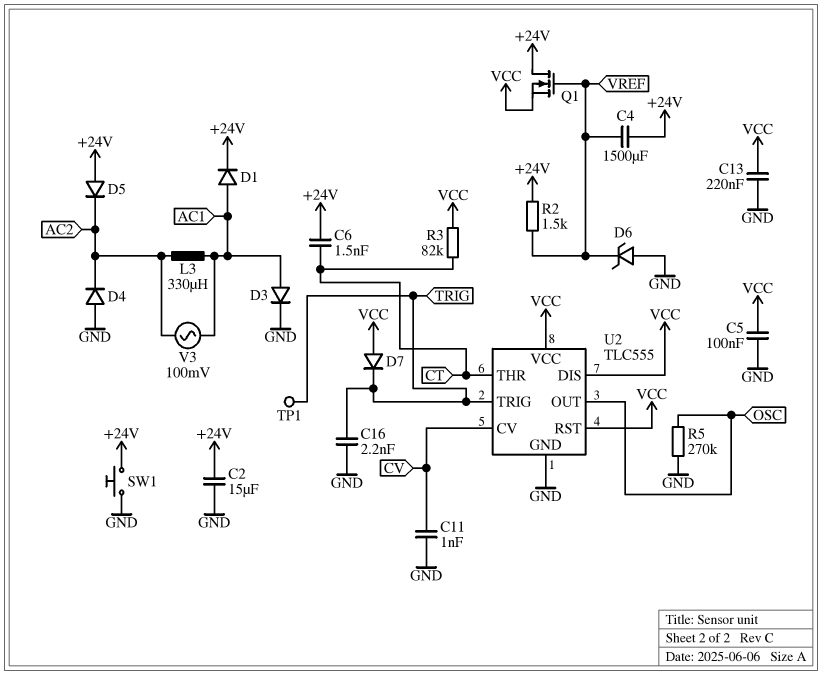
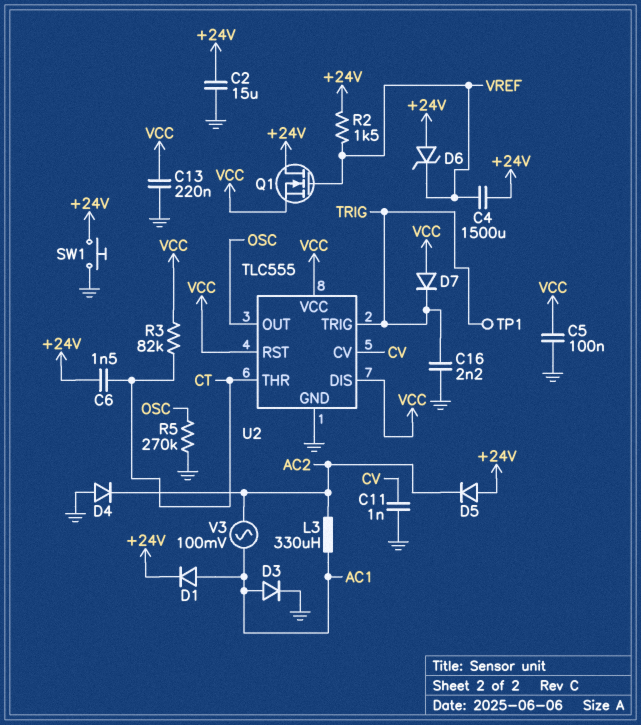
D6: zener (A GND, K VREF) -> zener (A +24V, K VREF)

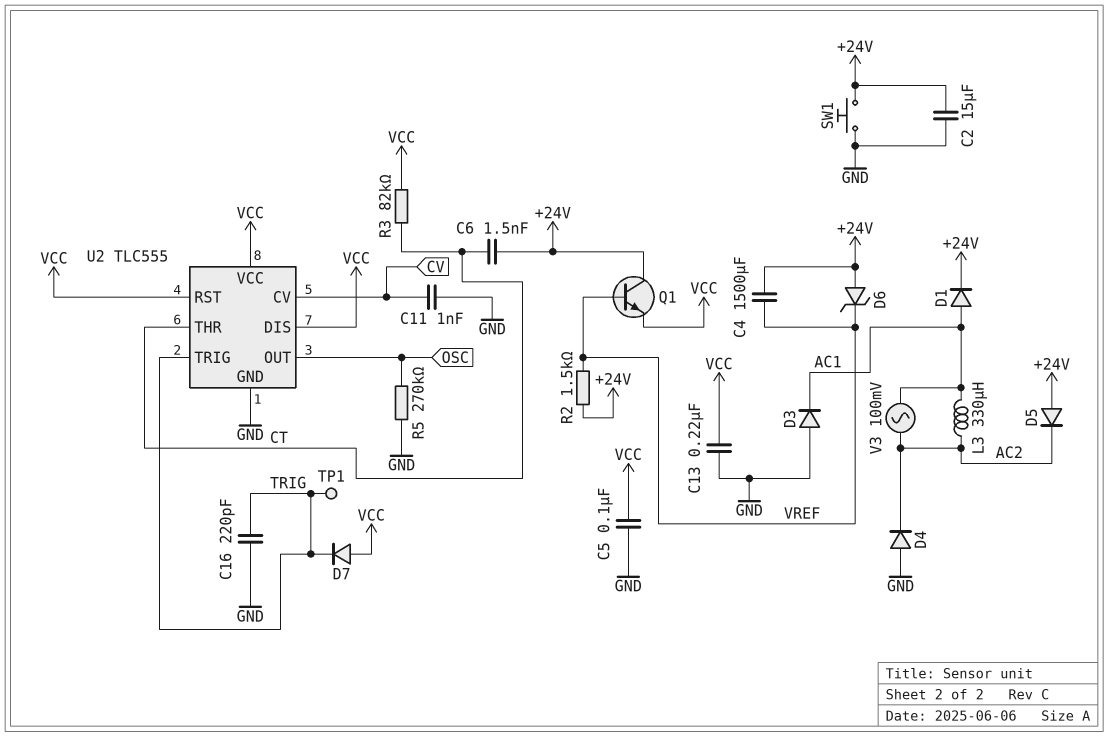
C16: 2.2nF (GND, TRIG) -> 220pF (GND, TRIG)
D3: diode (A AC1, K GND) -> diode (A GND, K AC1)
Q1: NMOS (G VREF, D +24V, S VCC) -> NPN (B VREF, C +24V, E VCC)

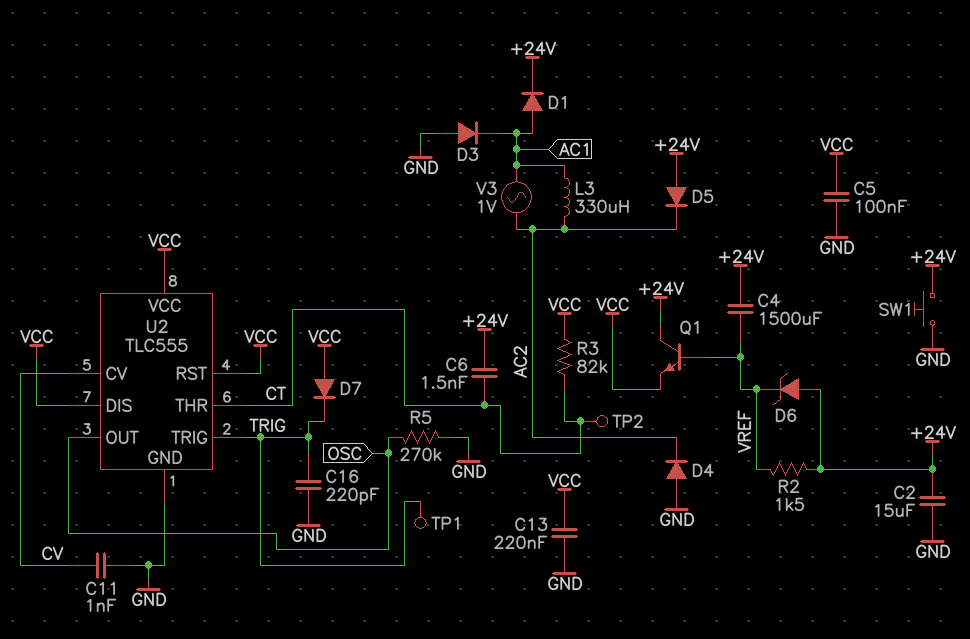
TP2: none -> test point (CT)
V3: AC 100mV (AC1, AC2) -> AC 1V (AC1, AC2)

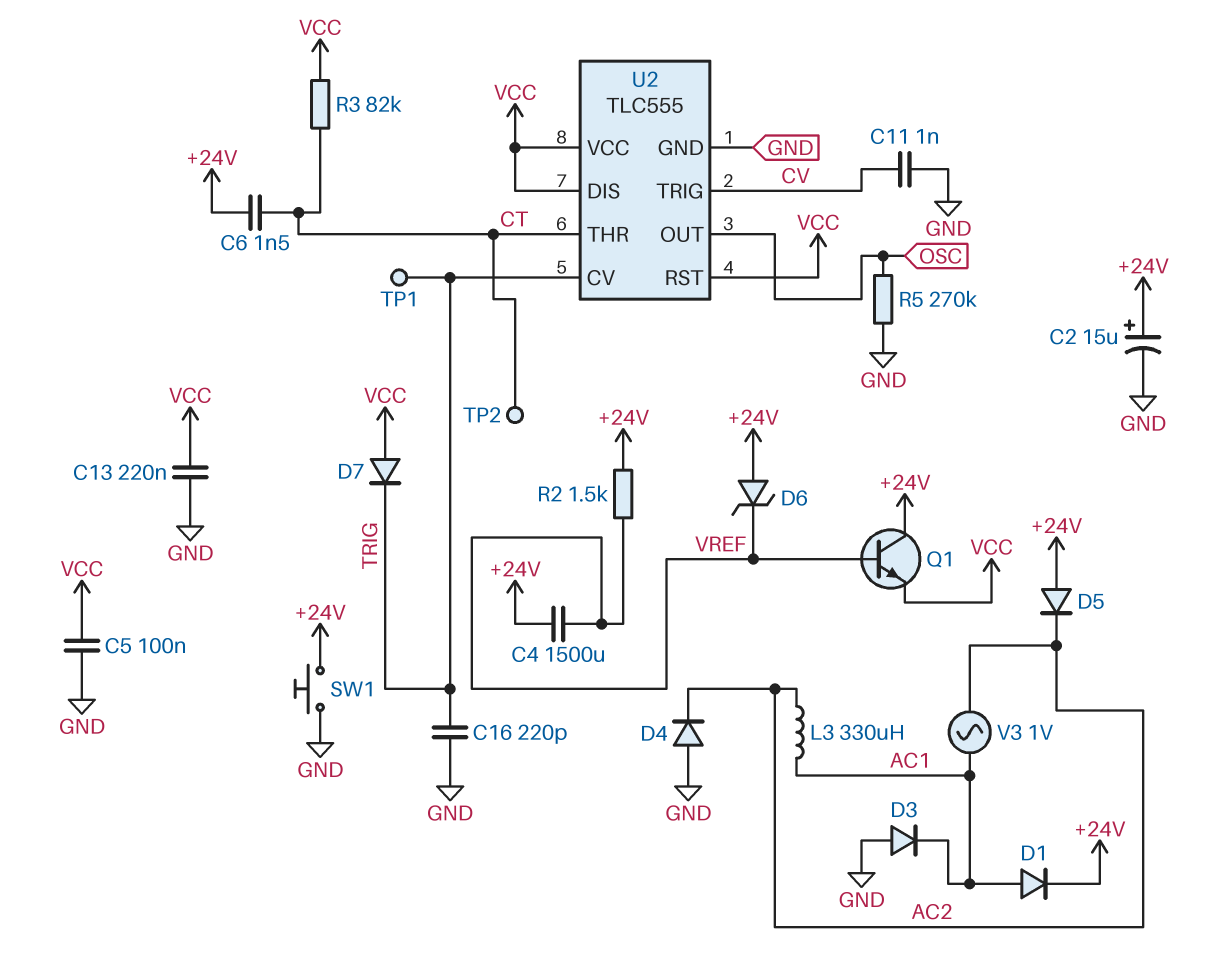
C2: 15uF (+24V, GND) -> 15uF (plus +24V, minus GND)
U2 pin CV: CV -> TRIG
U2 pin TRIG: TRIG -> CV

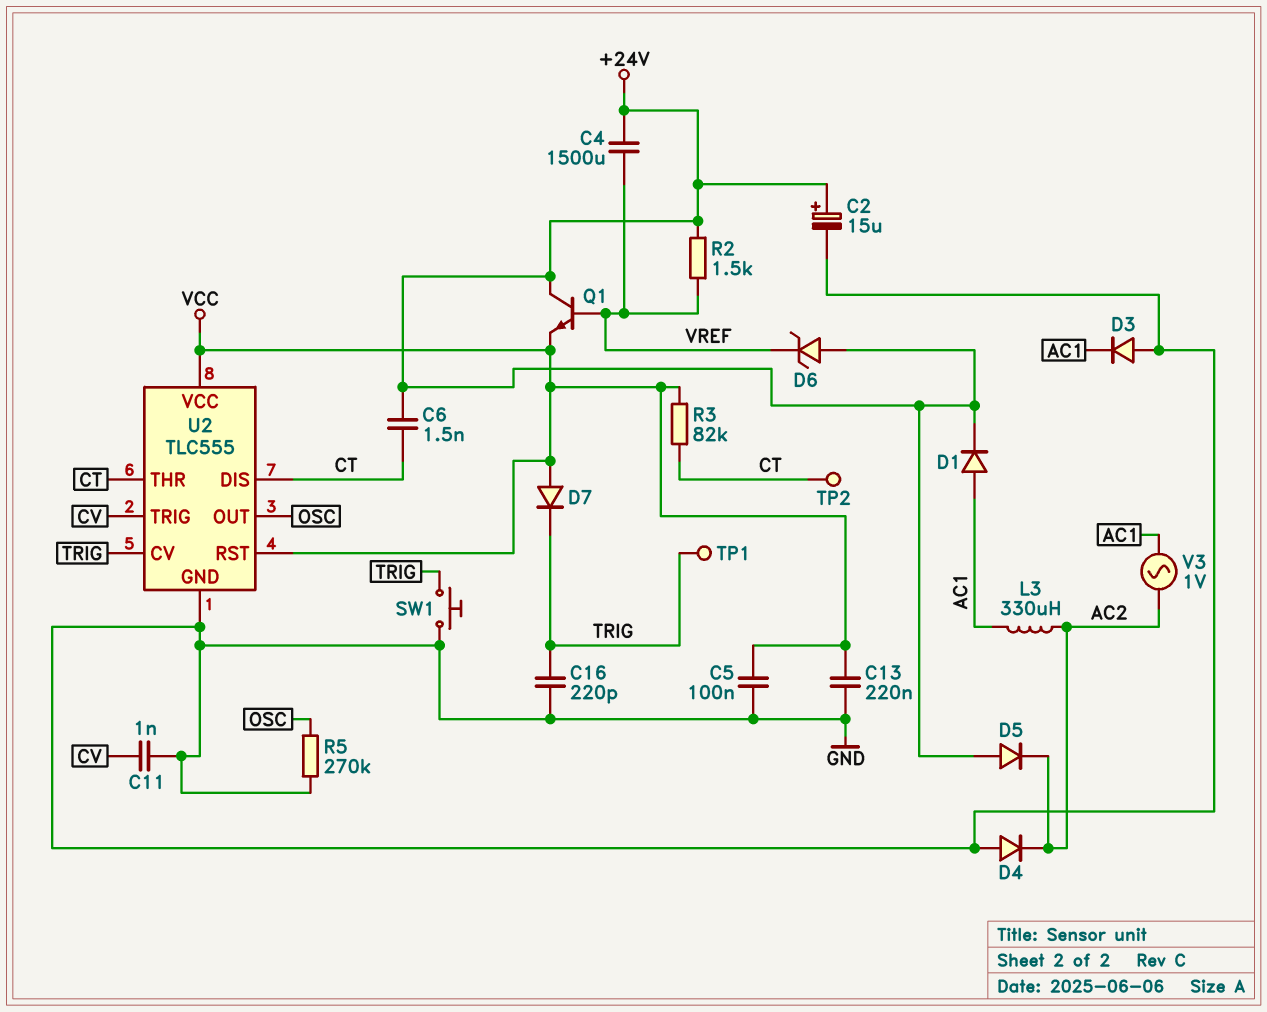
SW1: button (+24V, GND) -> button (GND, TRIG)
U2 pin DIS: VCC -> CT

